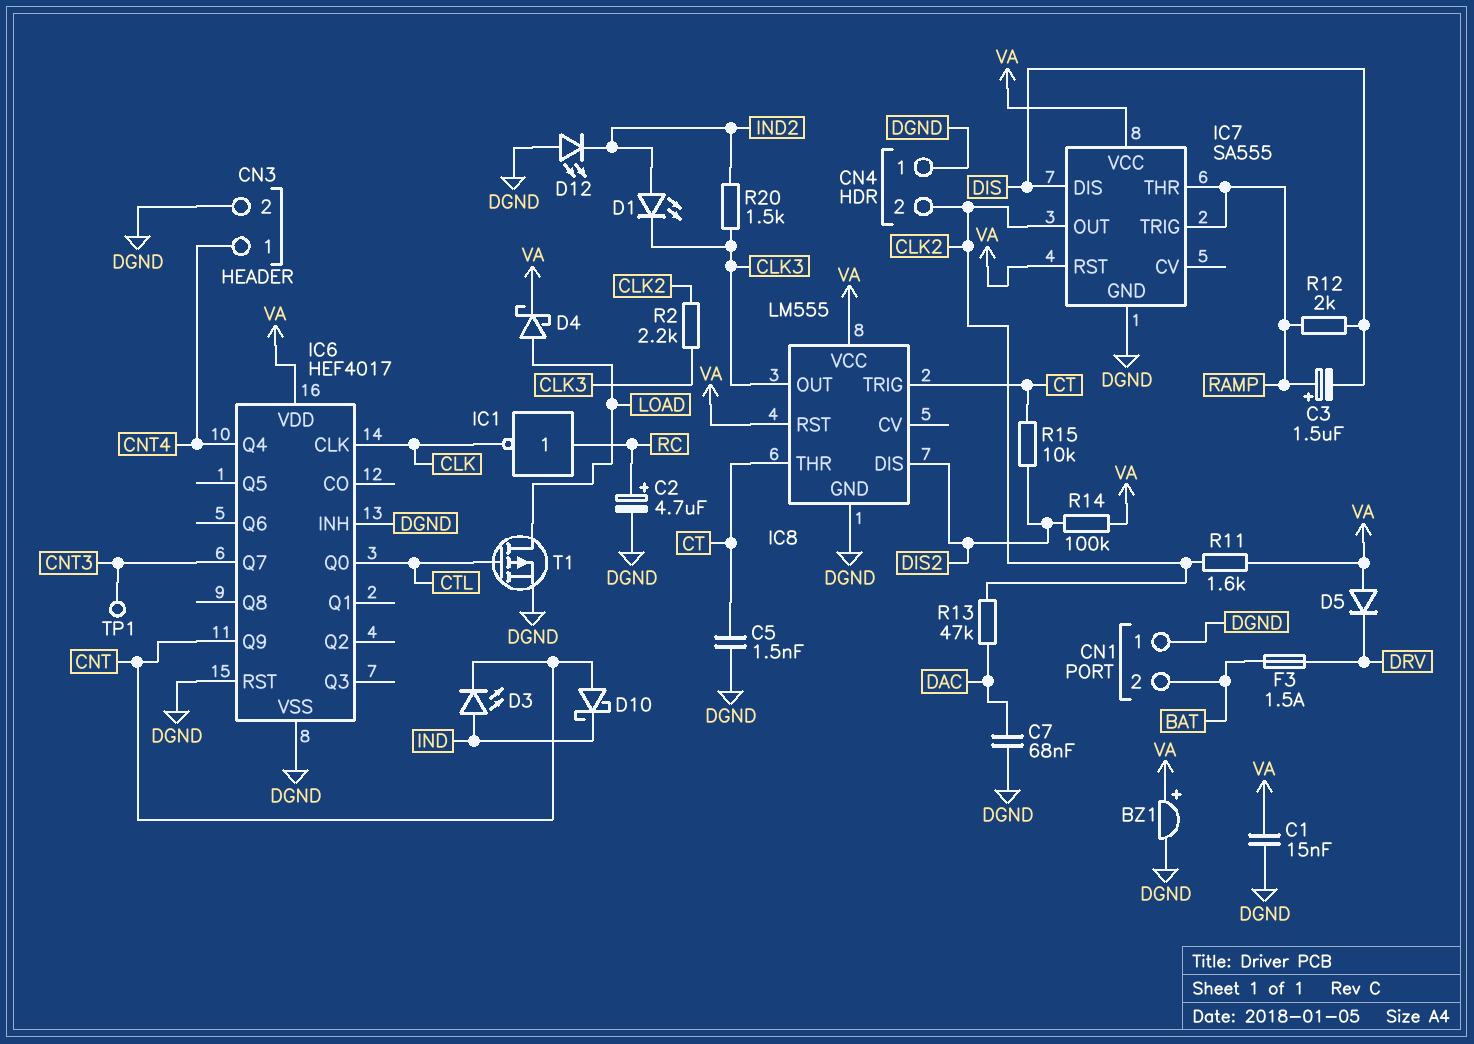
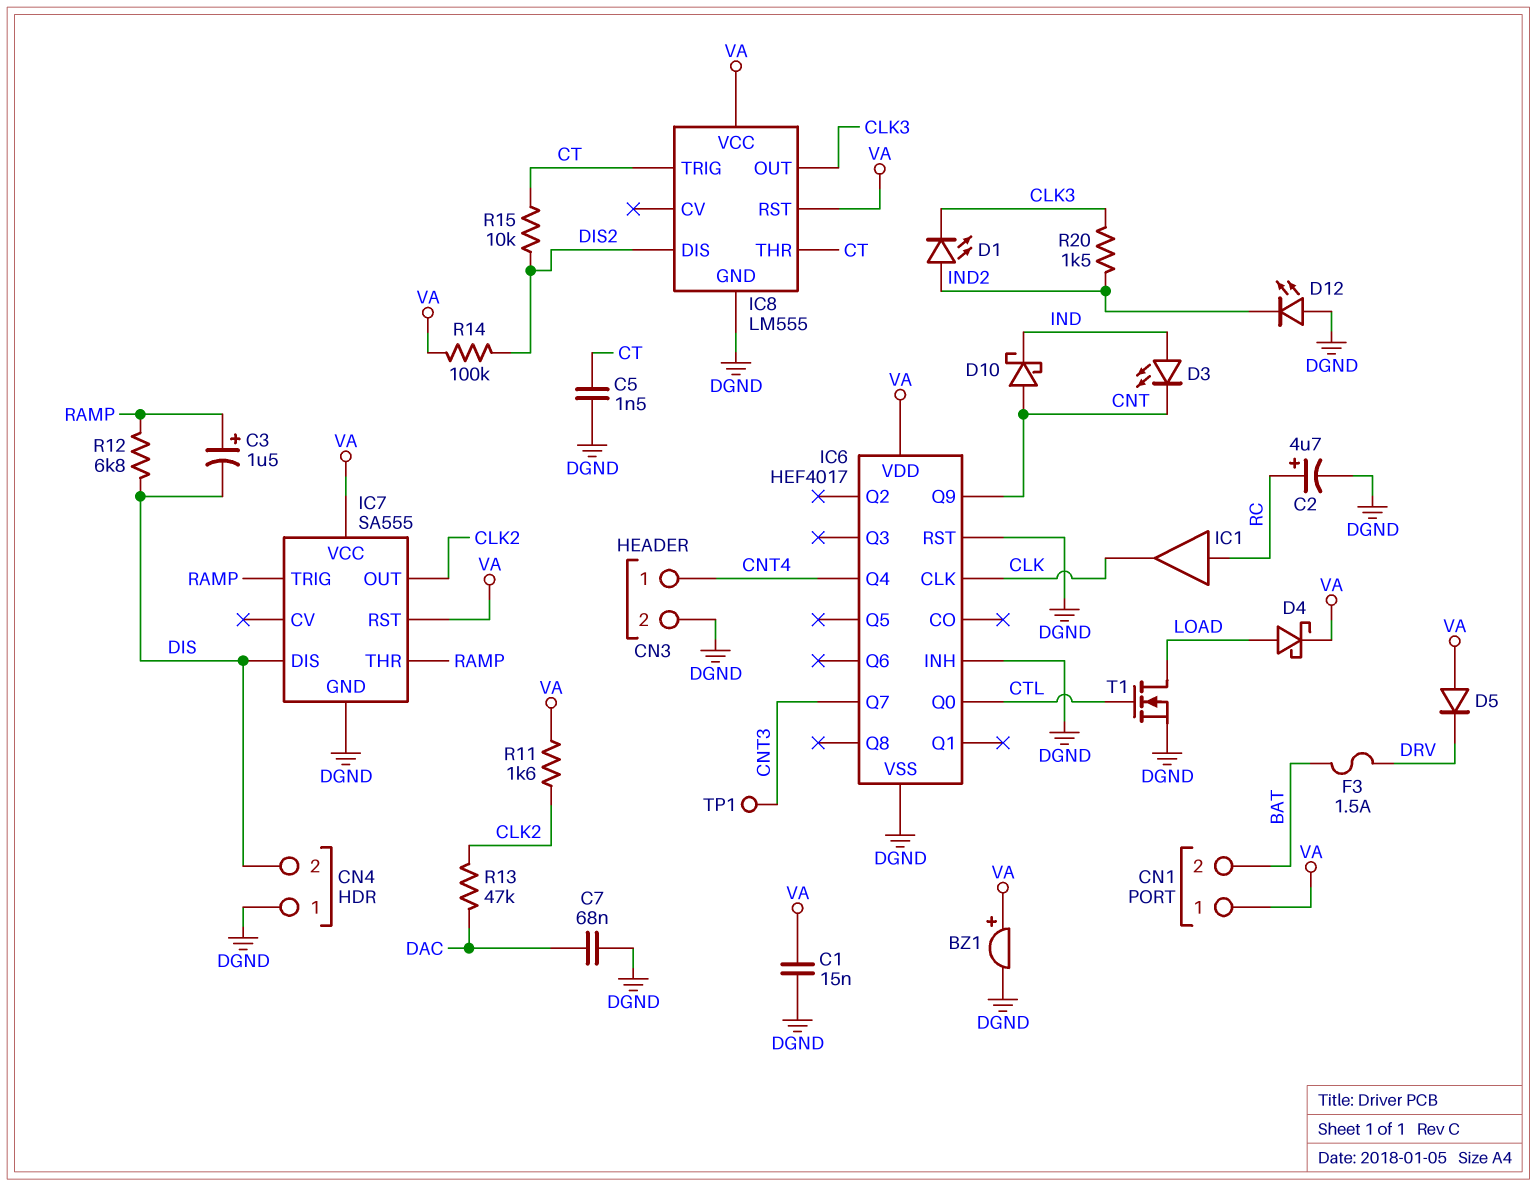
CN1 pin 1: DGND -> VA
CN4 pin 2: CLK2 -> DIS
IC1: NOT (in RC, out CLK) -> buffer (in RC, out CLK)
R2: 2.2k (CLK2, CLK3) -> none
R12: 2k (DIS, RAMP) -> 6.8k (DIS, RAMP)
T1: PMOS (G CTL, D LOAD, S DGND) -> NMOS (G CTL, D LOAD, S DGND)

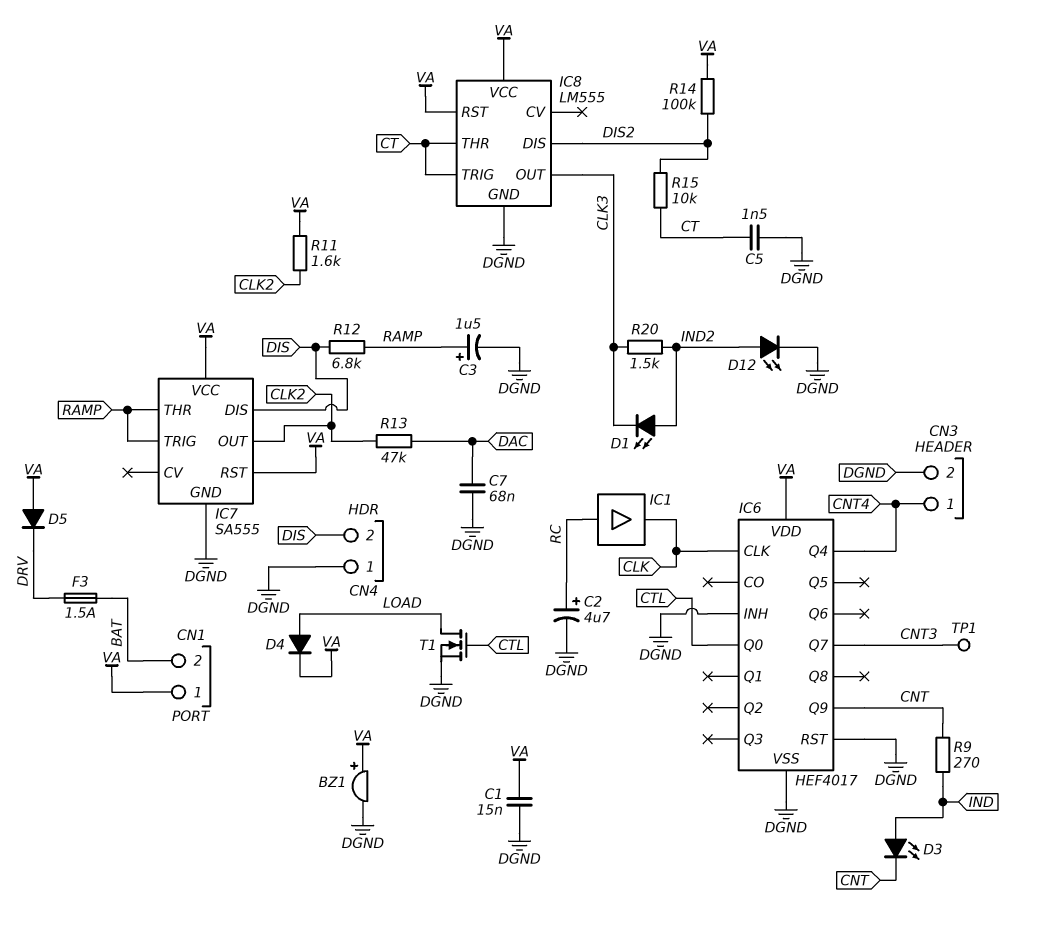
C3: 1.5uF (plus RAMP, minus DIS) -> 1.5uF (plus RAMP, minus DGND)
D4: schottky (A LOAD, K VA) -> diode (A LOAD, K VA)
D10: schottky (A CNT, K IND) -> none
D12: LED (A DGND, K IND2) -> LED (A IND2, K DGND)
R9: none -> 270 (CNT, IND)

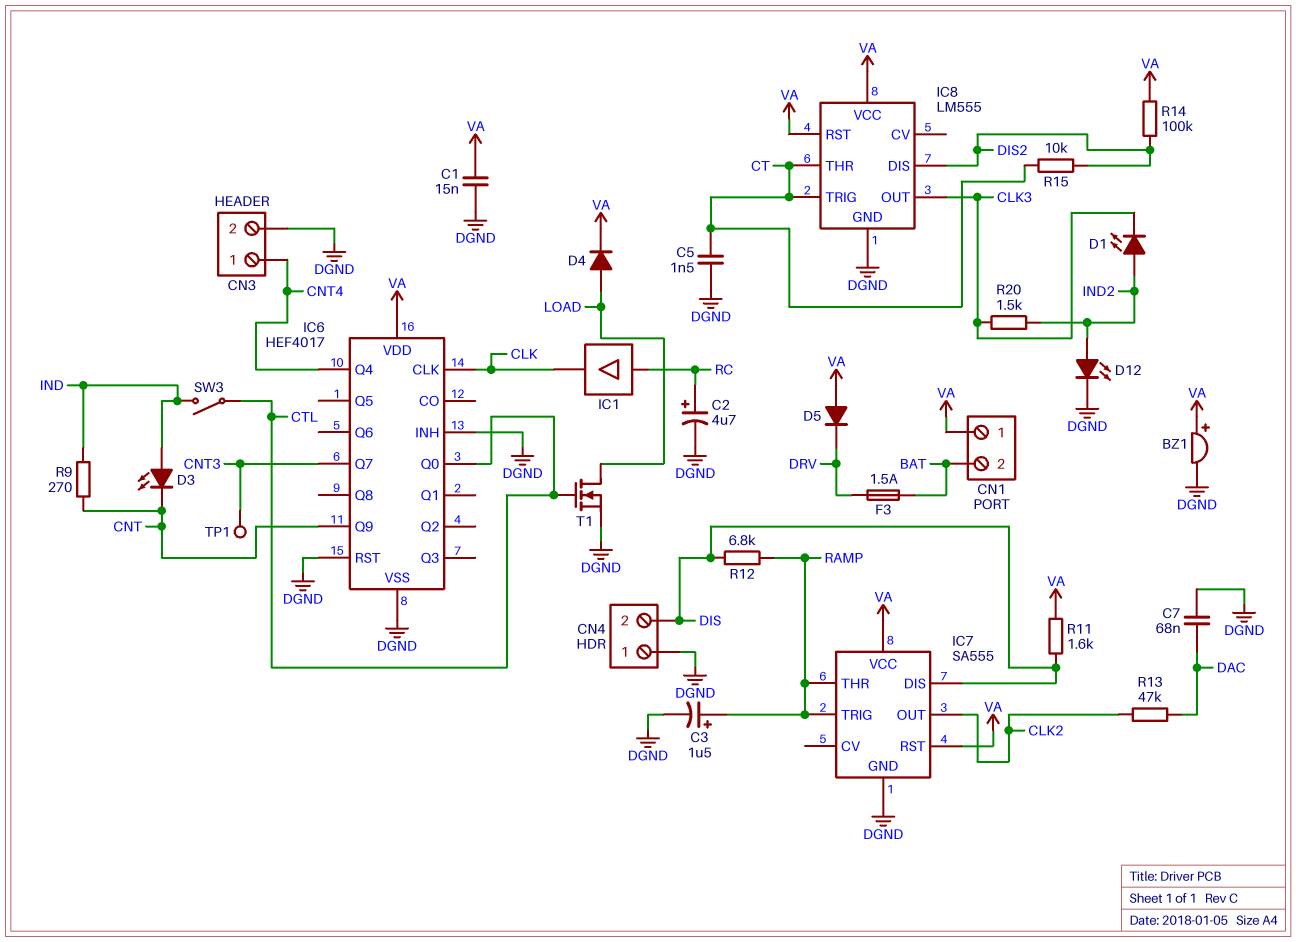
R11: 1.6k (CLK2, VA) -> 1.6k (DIS, VA)
SW3: none -> switch (CTL, IND)

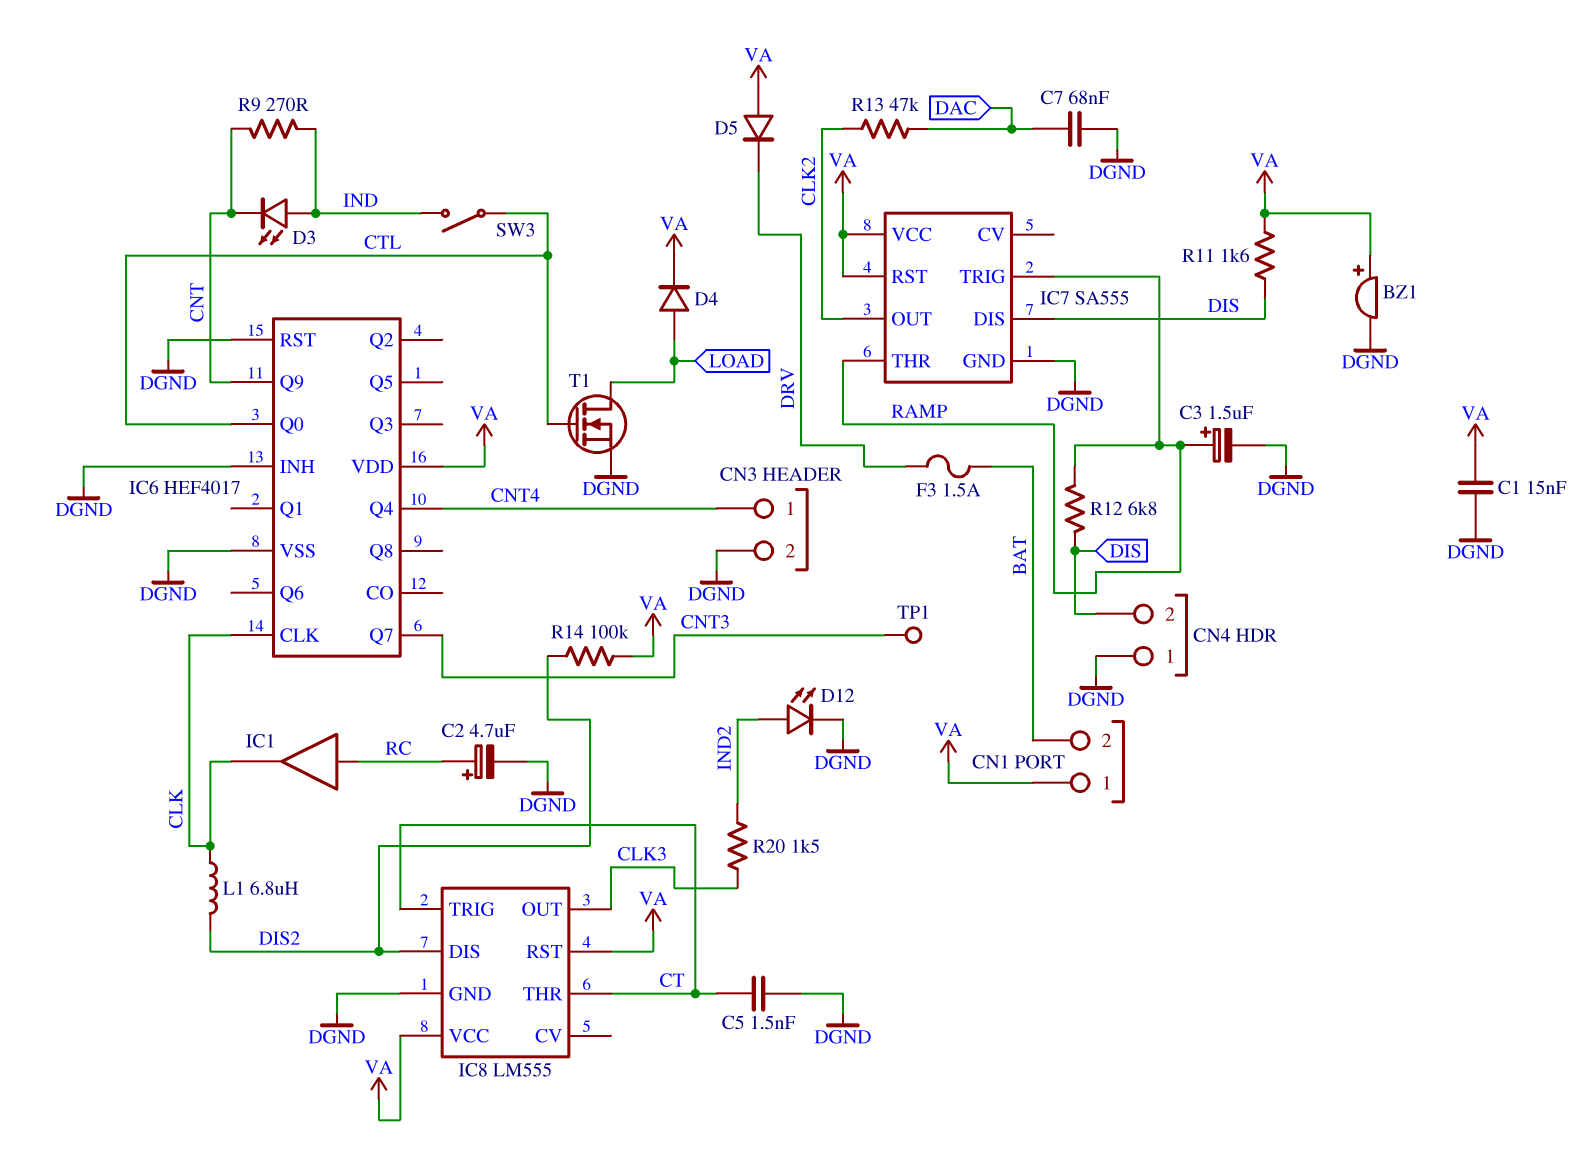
D1: LED (A IND2, K CLK3) -> none
L1: none -> 6.8uH (CLK, DIS2)
R15: 10k (CT, DIS2) -> none

